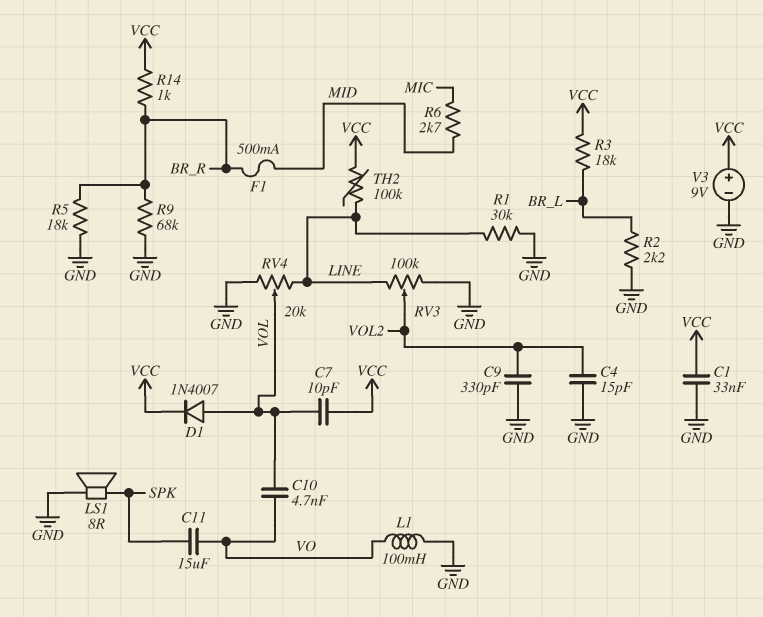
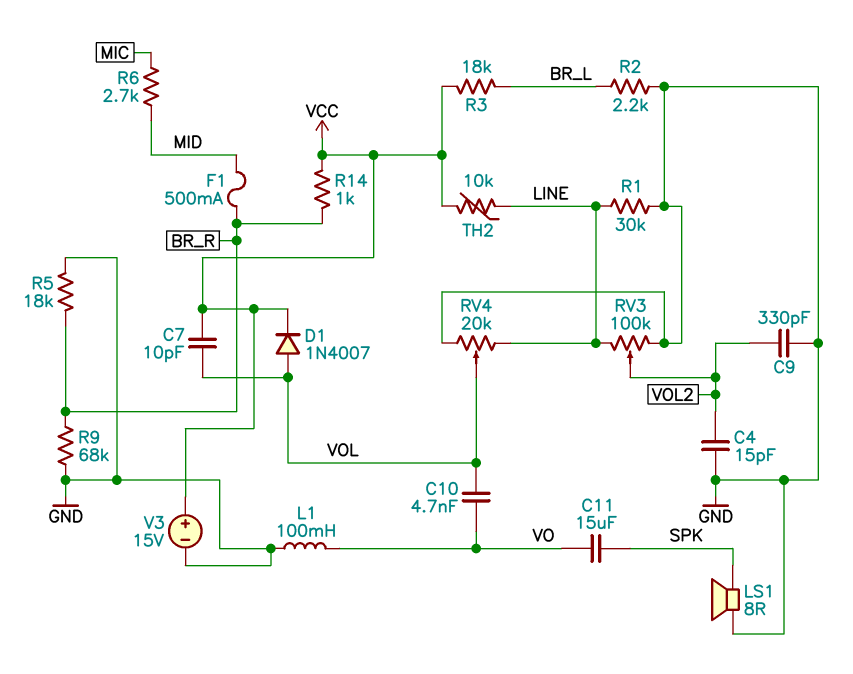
C1: 33nF (GND, VCC) -> none
TH2: 100k (LINE, VCC) -> 10k (LINE, VCC)
V3: 9V (plus VCC, minus GND) -> 15V (plus VCC, minus GND)

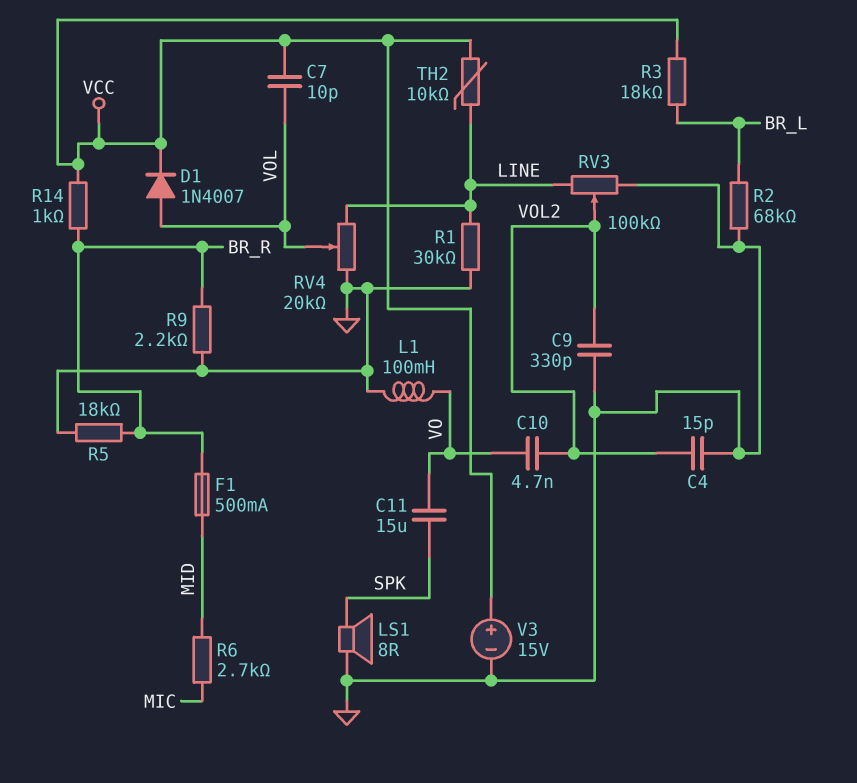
C10: 4.7nF (VO, VOL) -> 4.7nF (VO, VOL2)
R2: 2.2k (BR_L, GND) -> 68k (BR_L, GND)
R9: 68k (BR_R, GND) -> 2.2k (BR_R, GND)

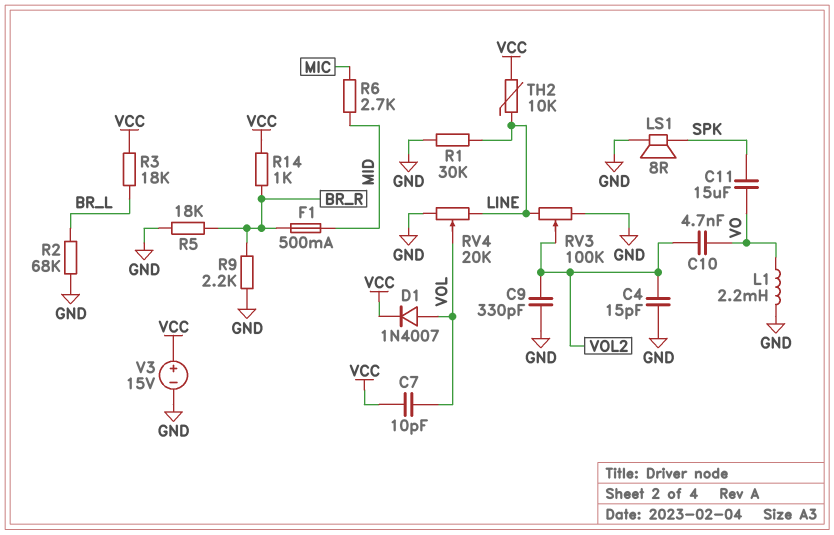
L1: 100mH (GND, VO) -> 2.2mH (GND, VO)

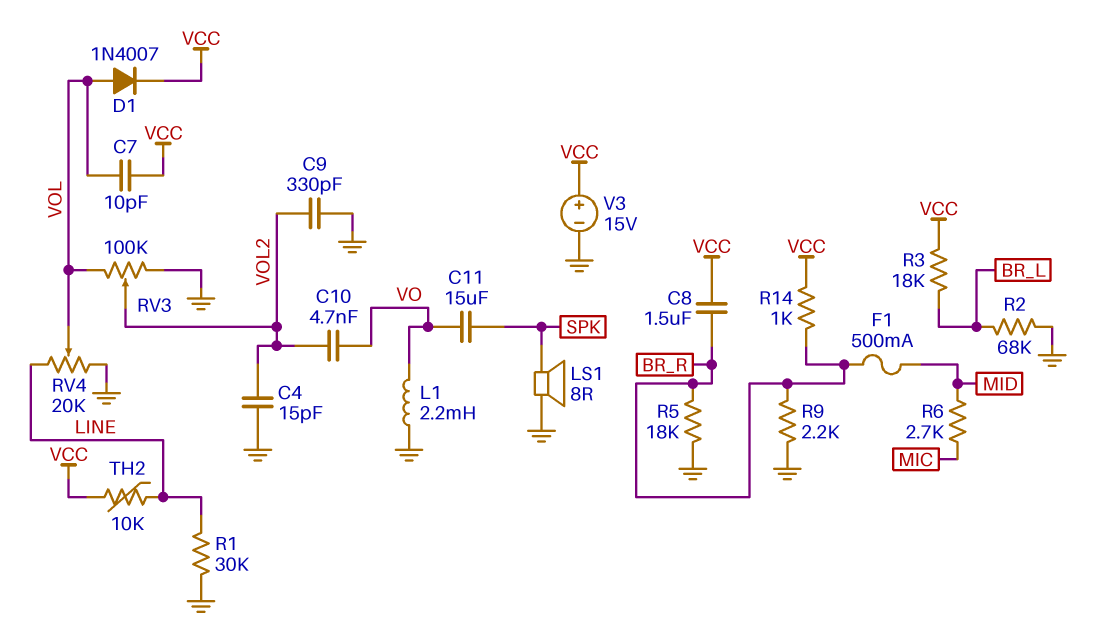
C8: none -> 1.5uF (BR_R, VCC)
RV3: 100k (GND, LINE, wiper VOL2) -> 100k (GND, VOL, wiper VOL2)

